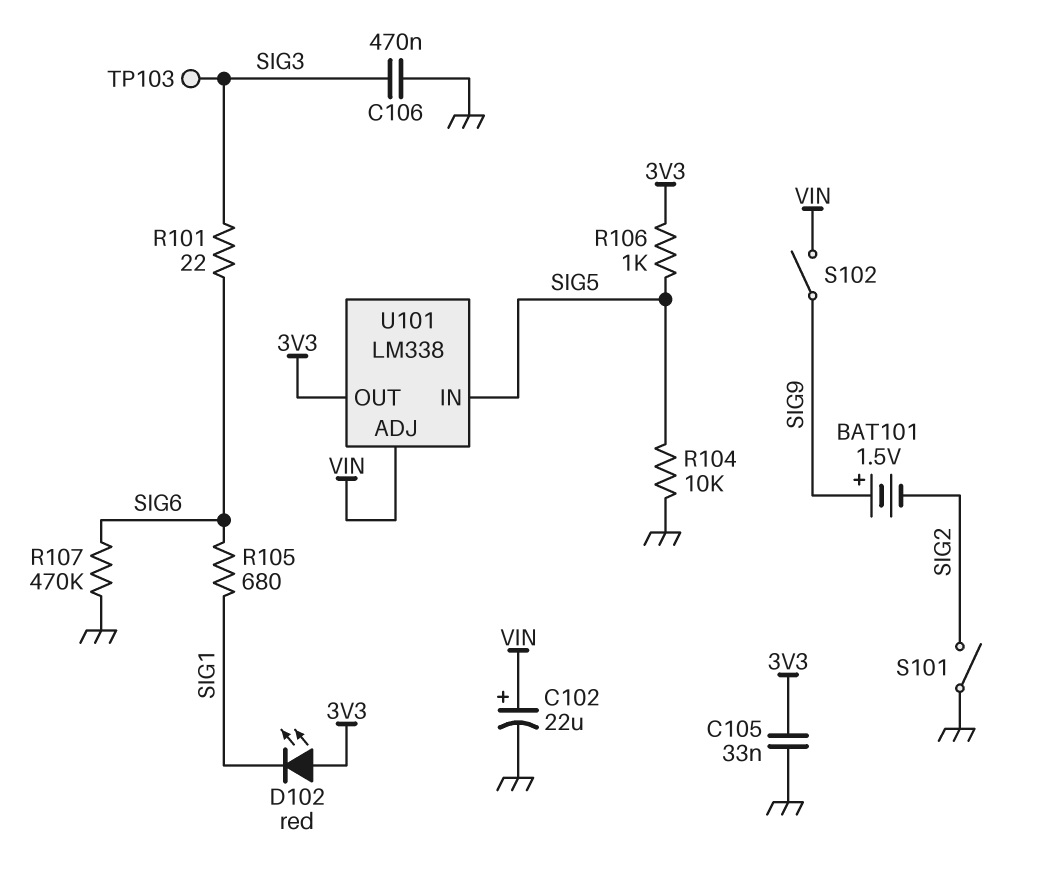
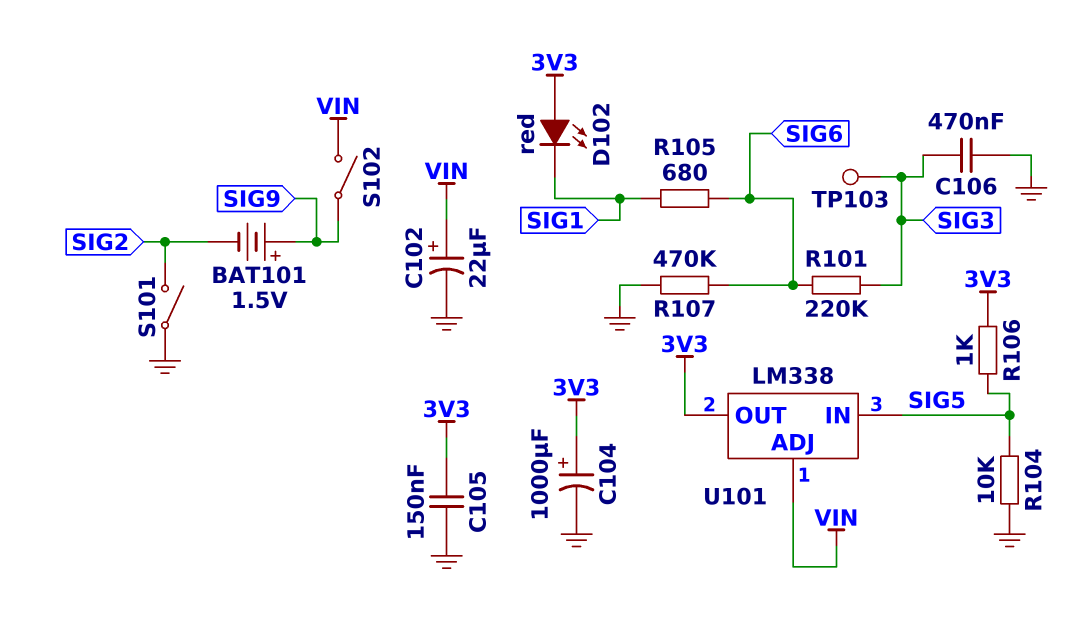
C104: none -> 1000uF (plus 3V3, minus GND)
C105: 33nF (3V3, GND) -> 150nF (3V3, GND)
R101: 22 (SIG3, SIG6) -> 220k (SIG3, SIG6)

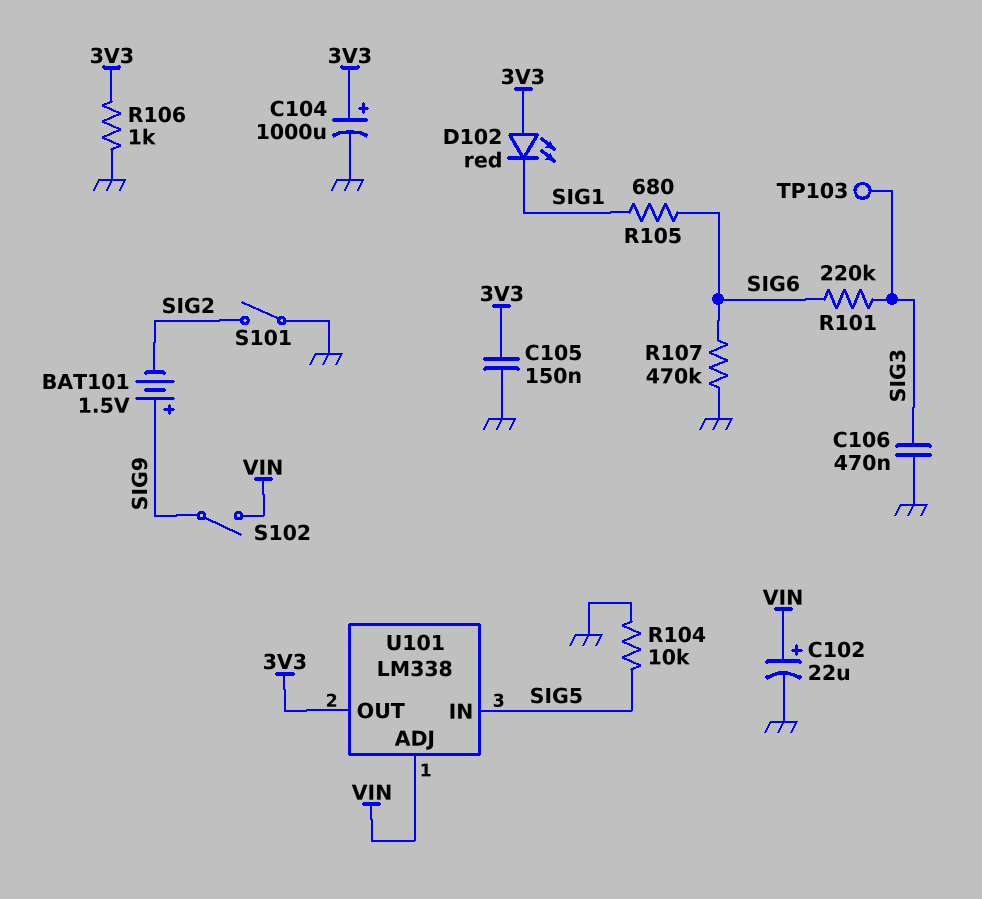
R106: 1k (3V3, SIG5) -> 1k (3V3, GND)

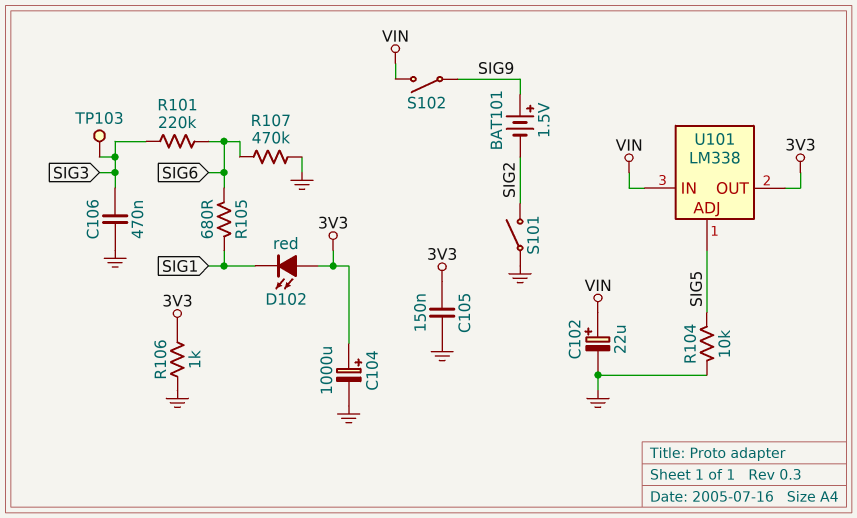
U101 pin ADJ: VIN -> SIG5
U101 pin IN: SIG5 -> VIN

